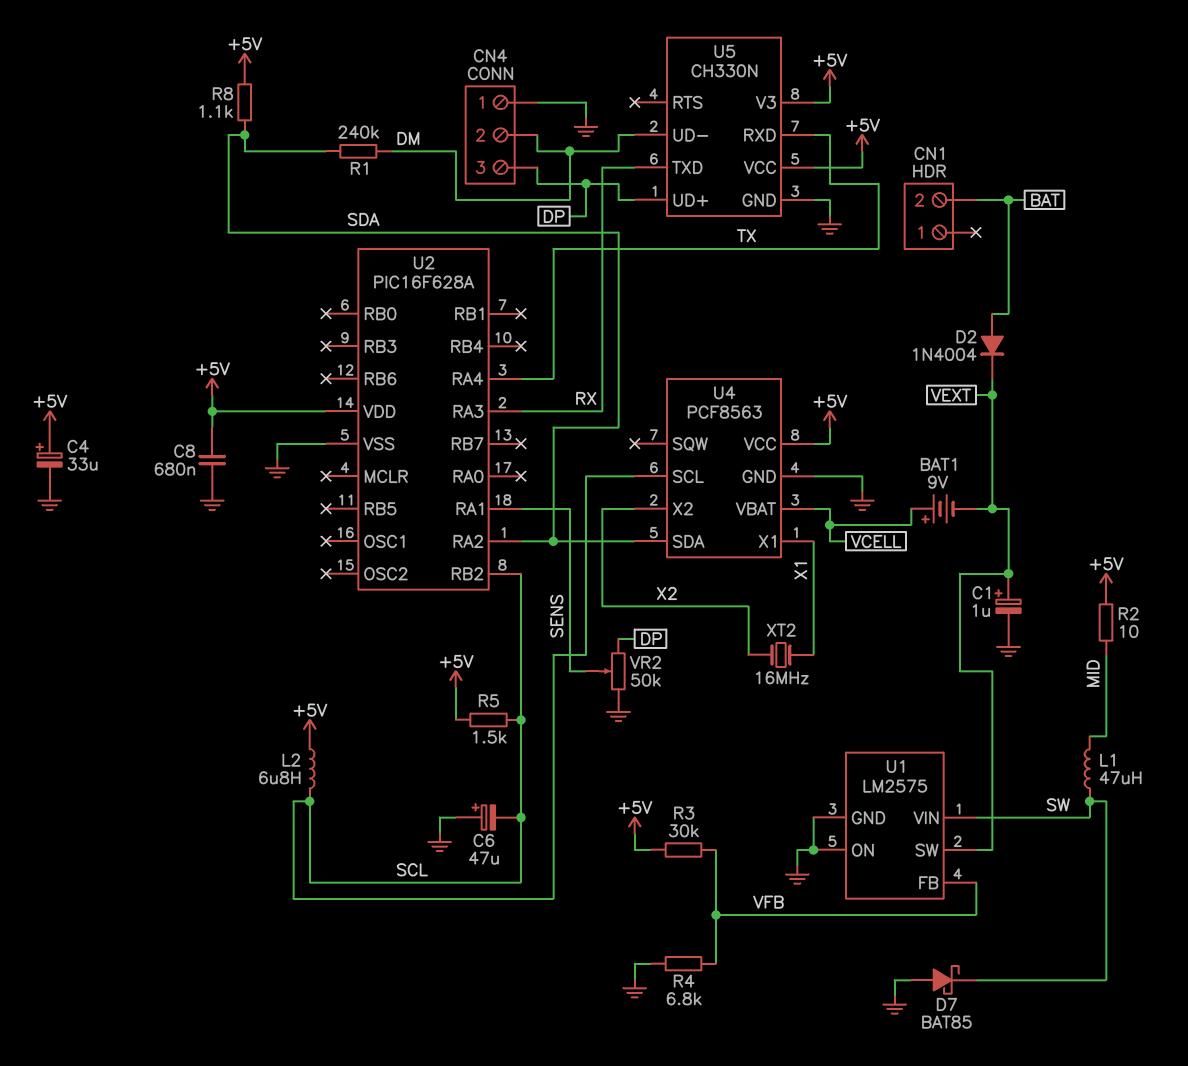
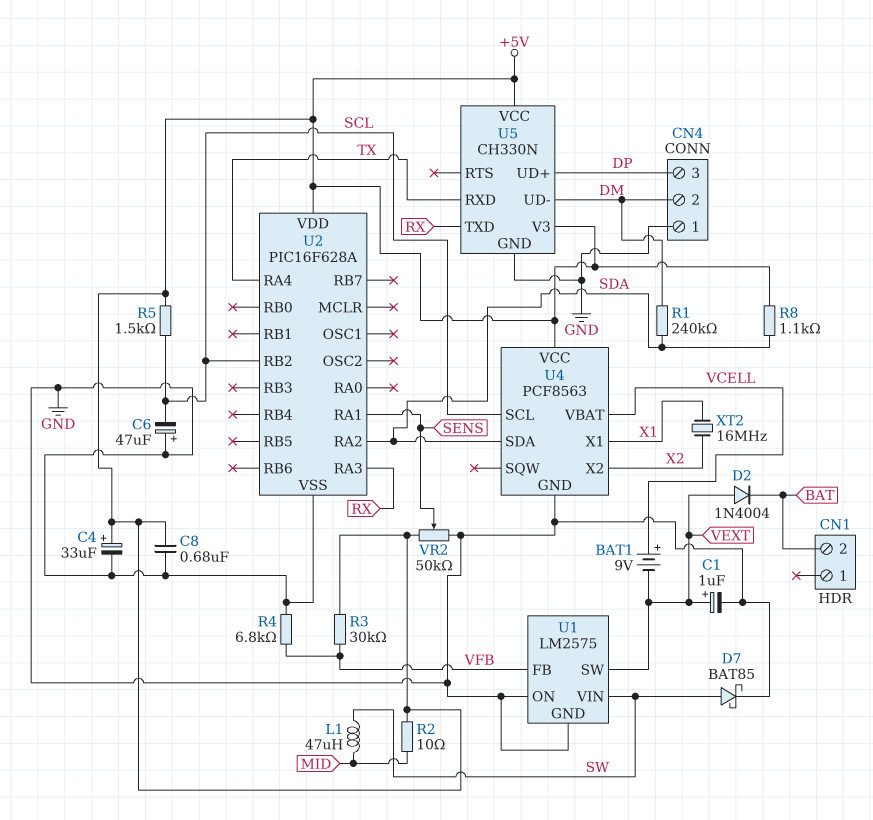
D2: diode 1N4004 (A BAT, K VEXT) -> diode 1N4004 (A VEXT, K BAT)
D7: schottky BAT85 (A GND, K SW) -> schottky BAT85 (A SW, K GND)
L2: 6.8uH (+5V, SCL) -> none
VR2: 50k (DP, GND, wiper SENS) -> 50k (+5V, GND, wiper SENS)

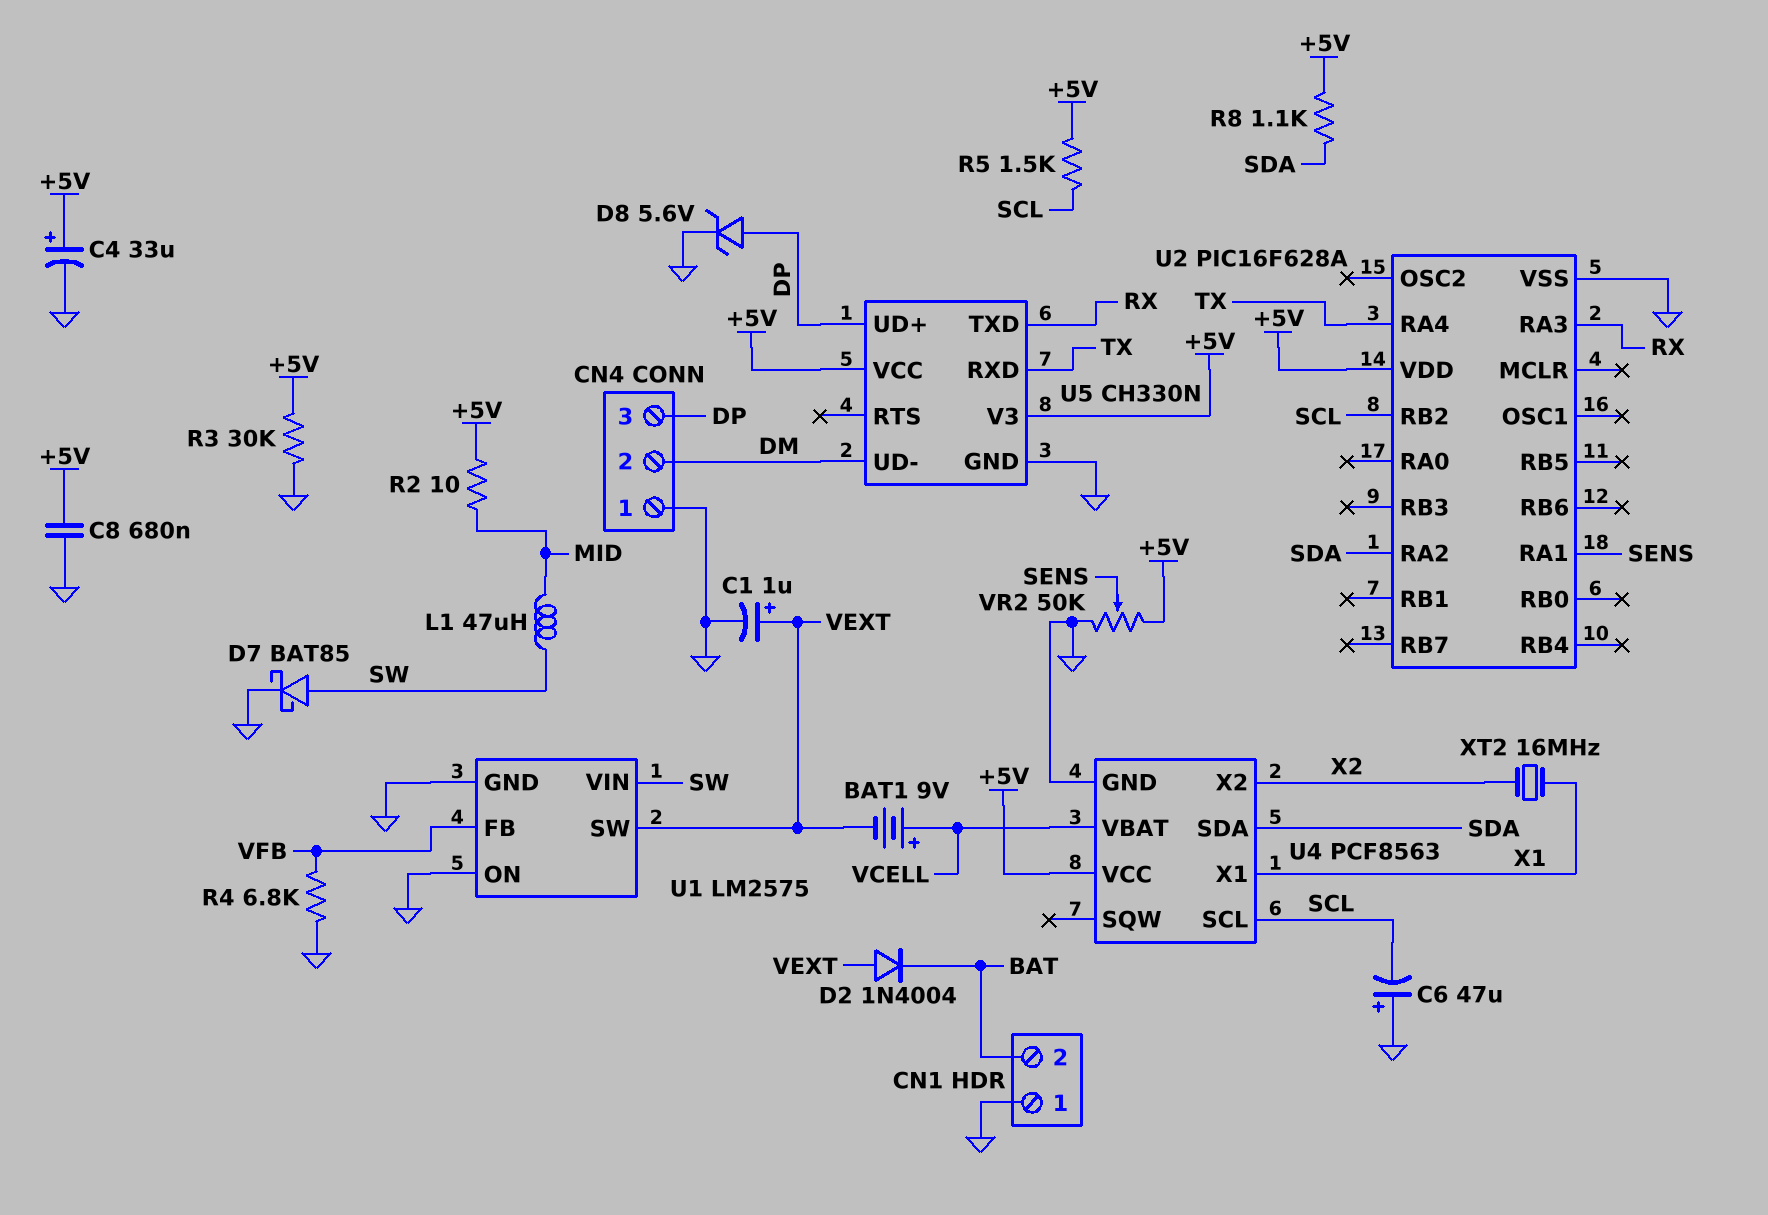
CN1 pin 1: none -> GND
D8: none -> zener 5.6V (A DP, K GND)
R1: 240k (DM, SDA) -> none
R3: 30k (+5V, VFB) -> 30k (+5V, GND)

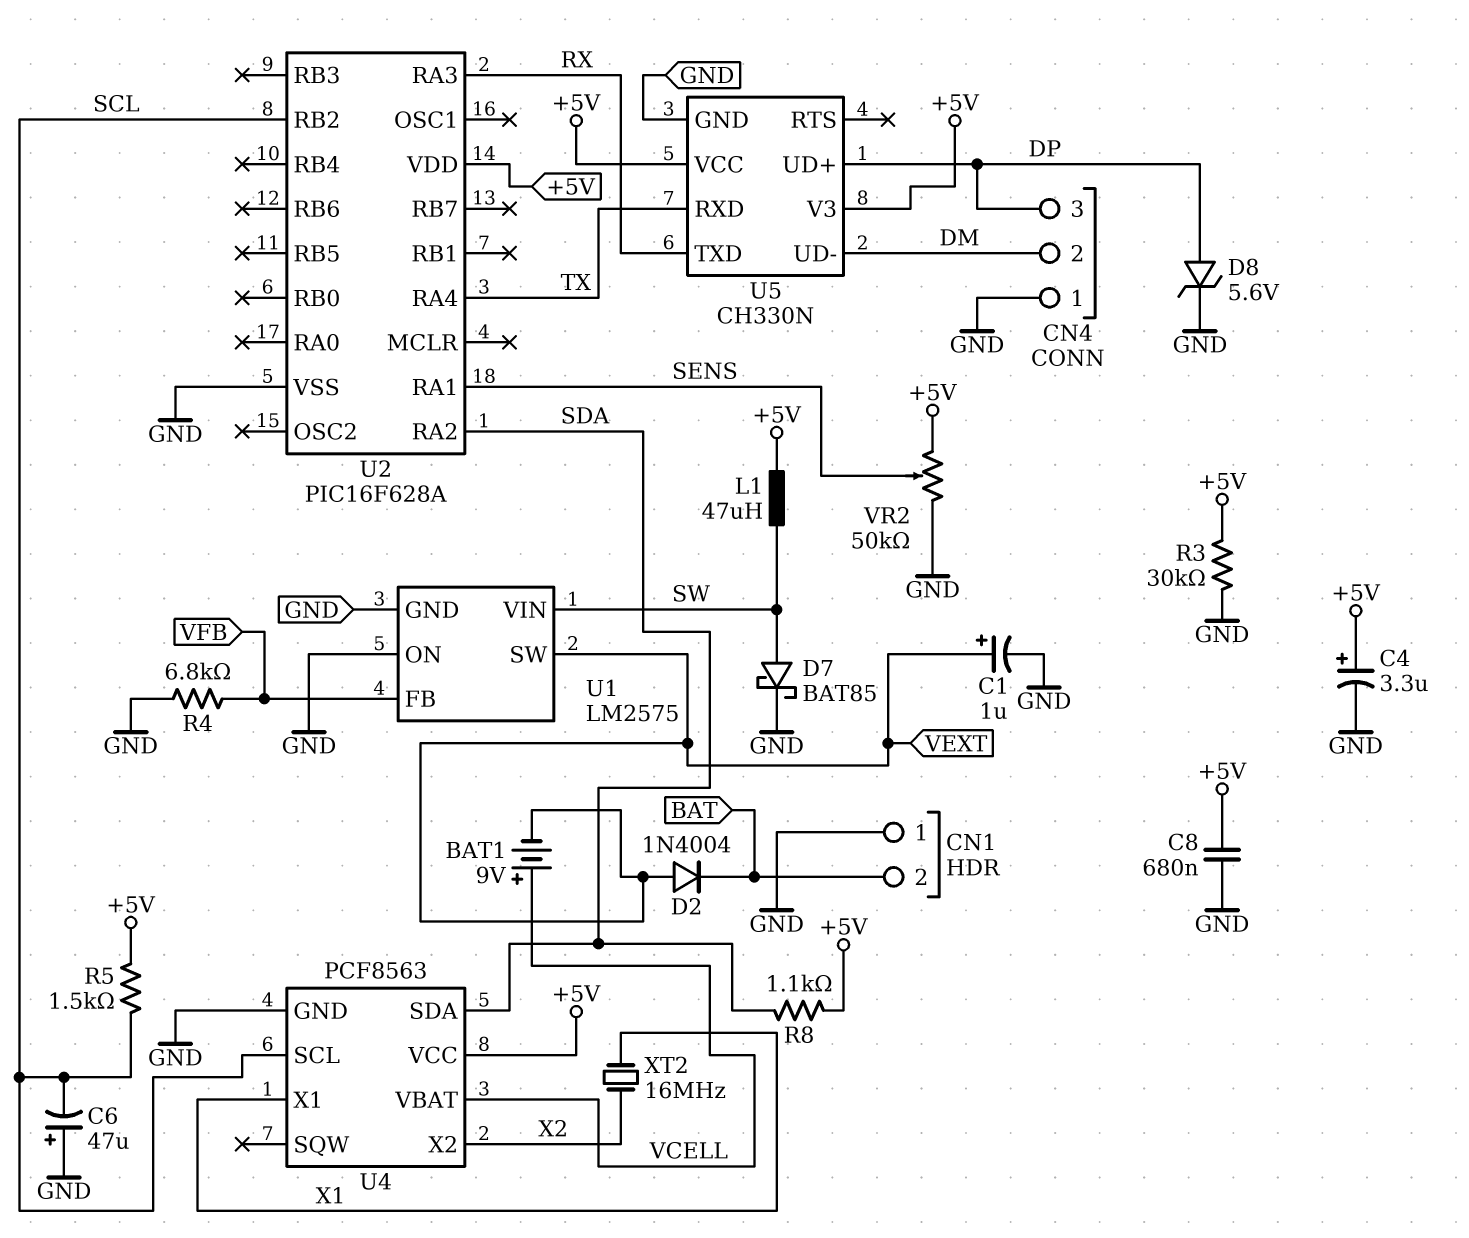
C4: 33uF (plus +5V, minus GND) -> 3.3uF (plus +5V, minus GND)
L1: 47uH (MID, SW) -> 47uH (+5V, SW)
R2: 10 (+5V, MID) -> none

